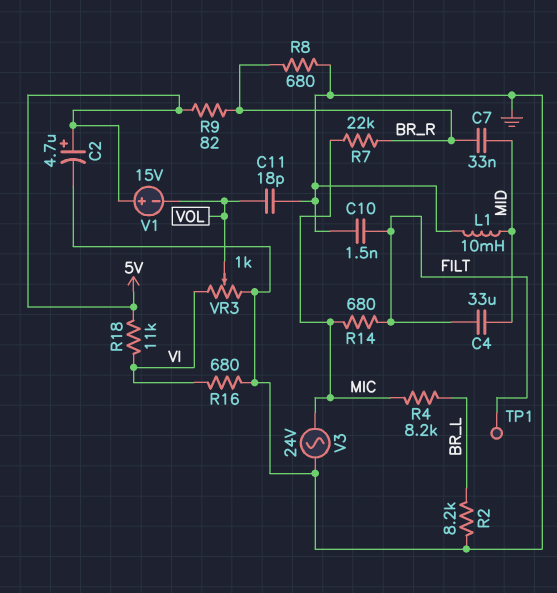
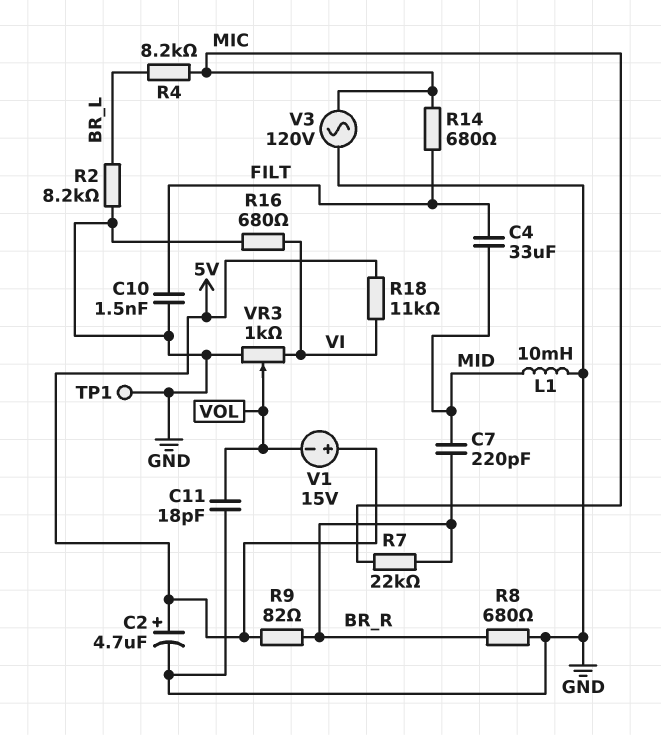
C7: 33nF (BR_R, MID) -> 220pF (BR_R, MID)
TP1: test point (FILT) -> test point (GND)
V3: AC 24V (GND, MIC) -> AC 120V (GND, MIC)

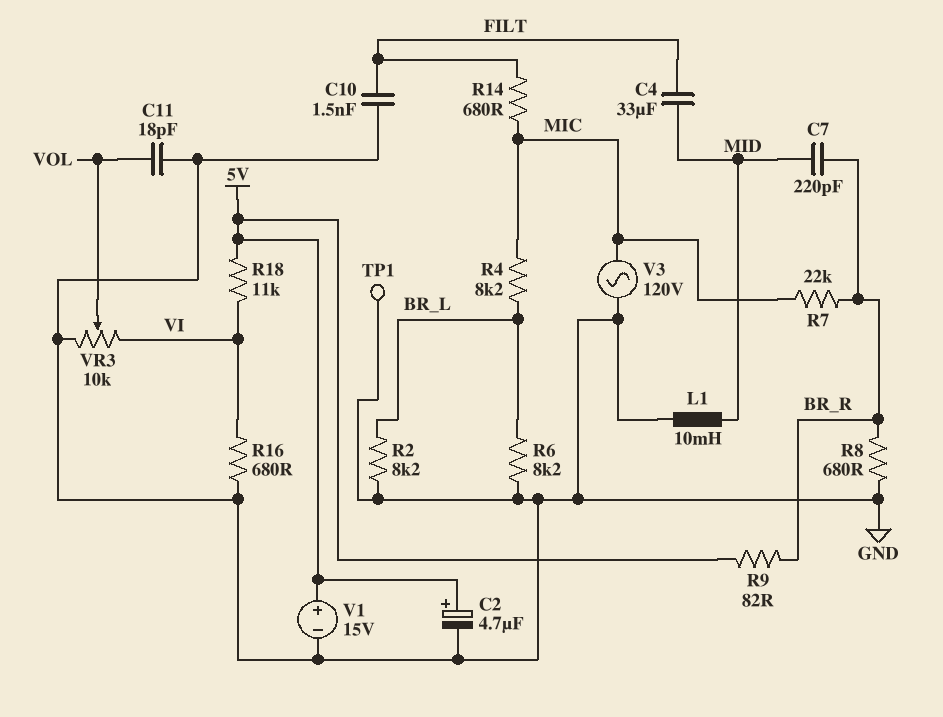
R6: none -> 8.2k (BR_L, GND)
V1: 15V (plus 5V, minus VOL) -> 15V (plus 5V, minus GND)
VR3: 1k (GND, VI, wiper VOL) -> 10k (GND, VI, wiper VOL)

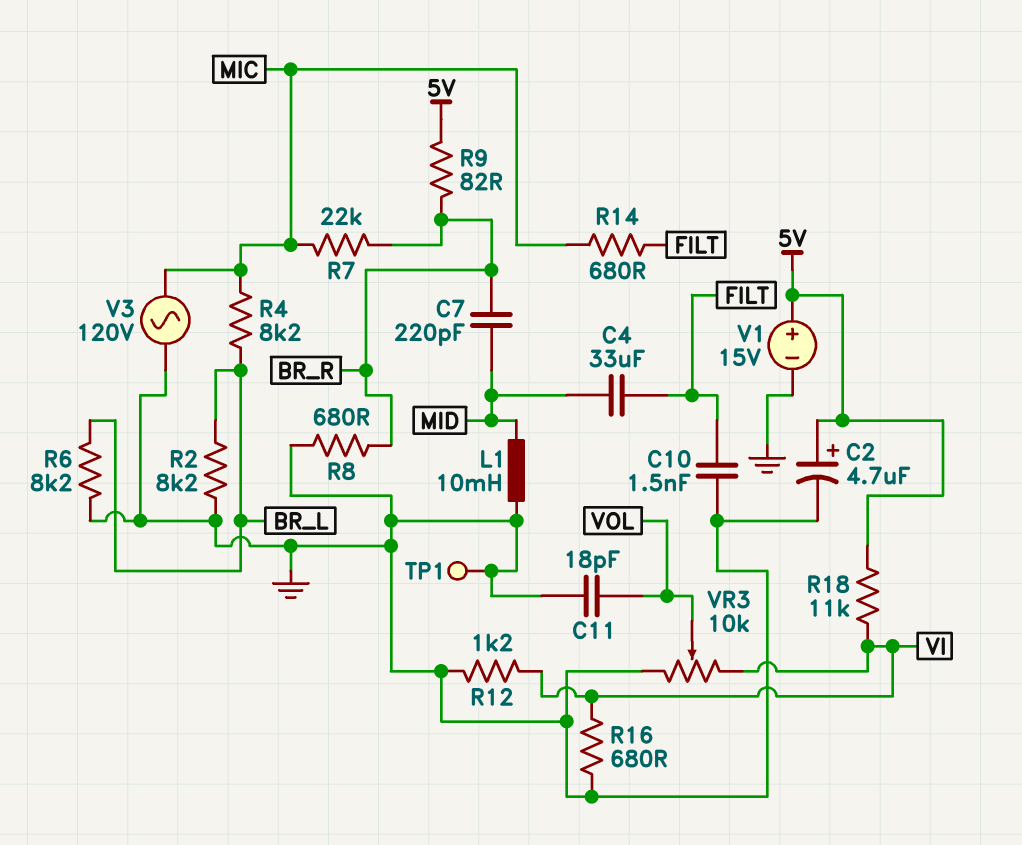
R12: none -> 1.2k (GND, VI)

